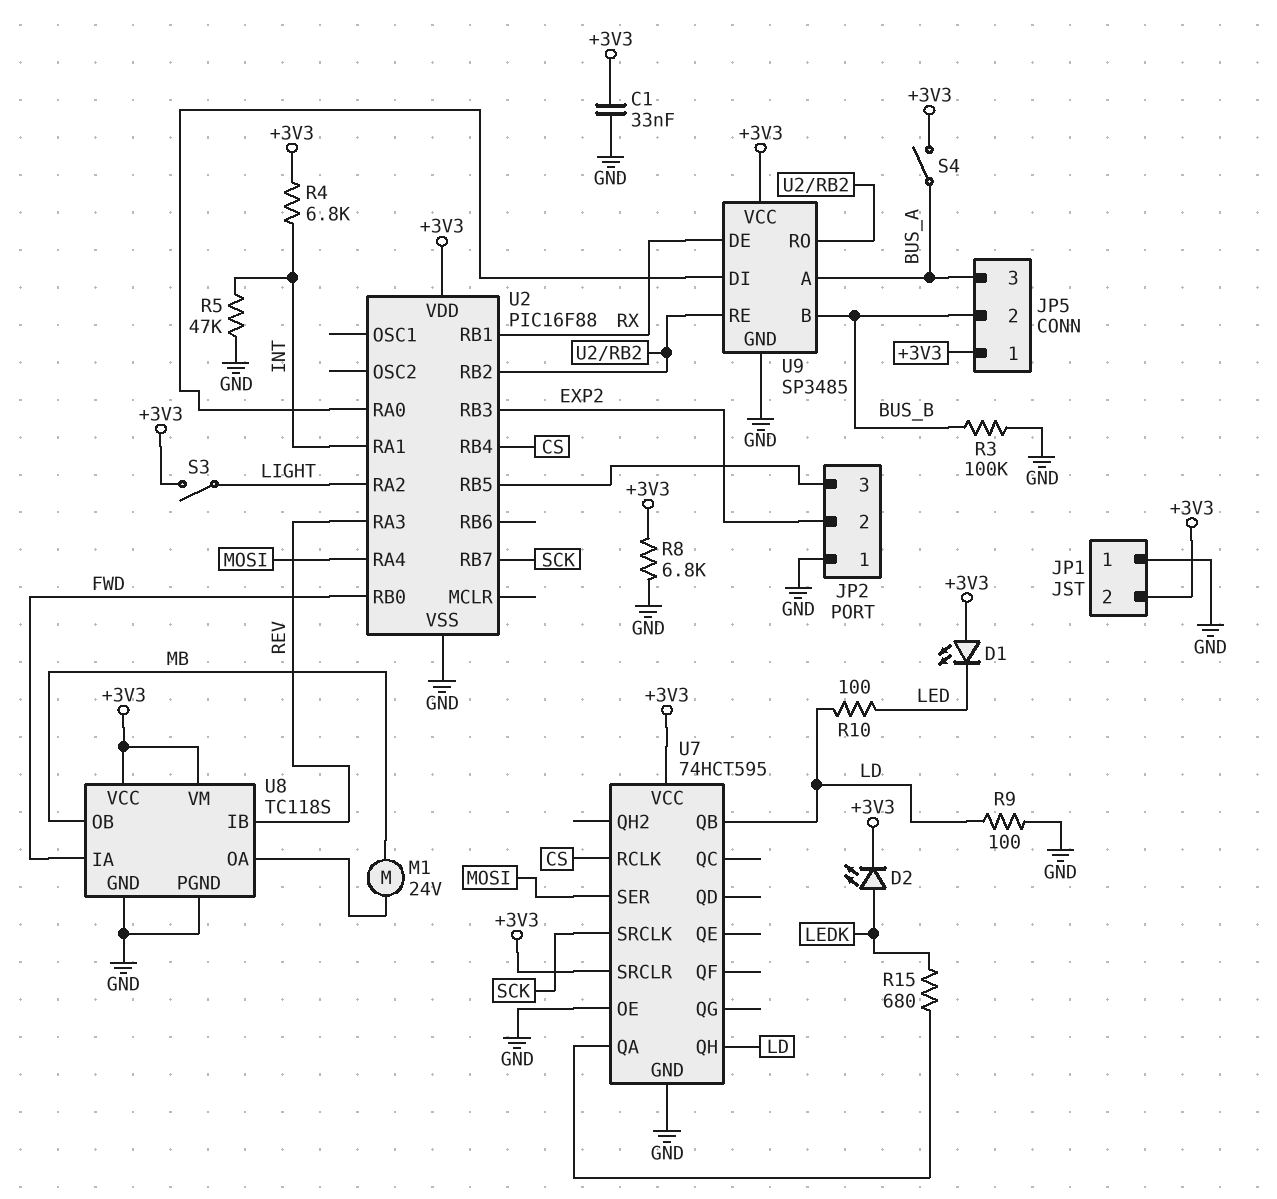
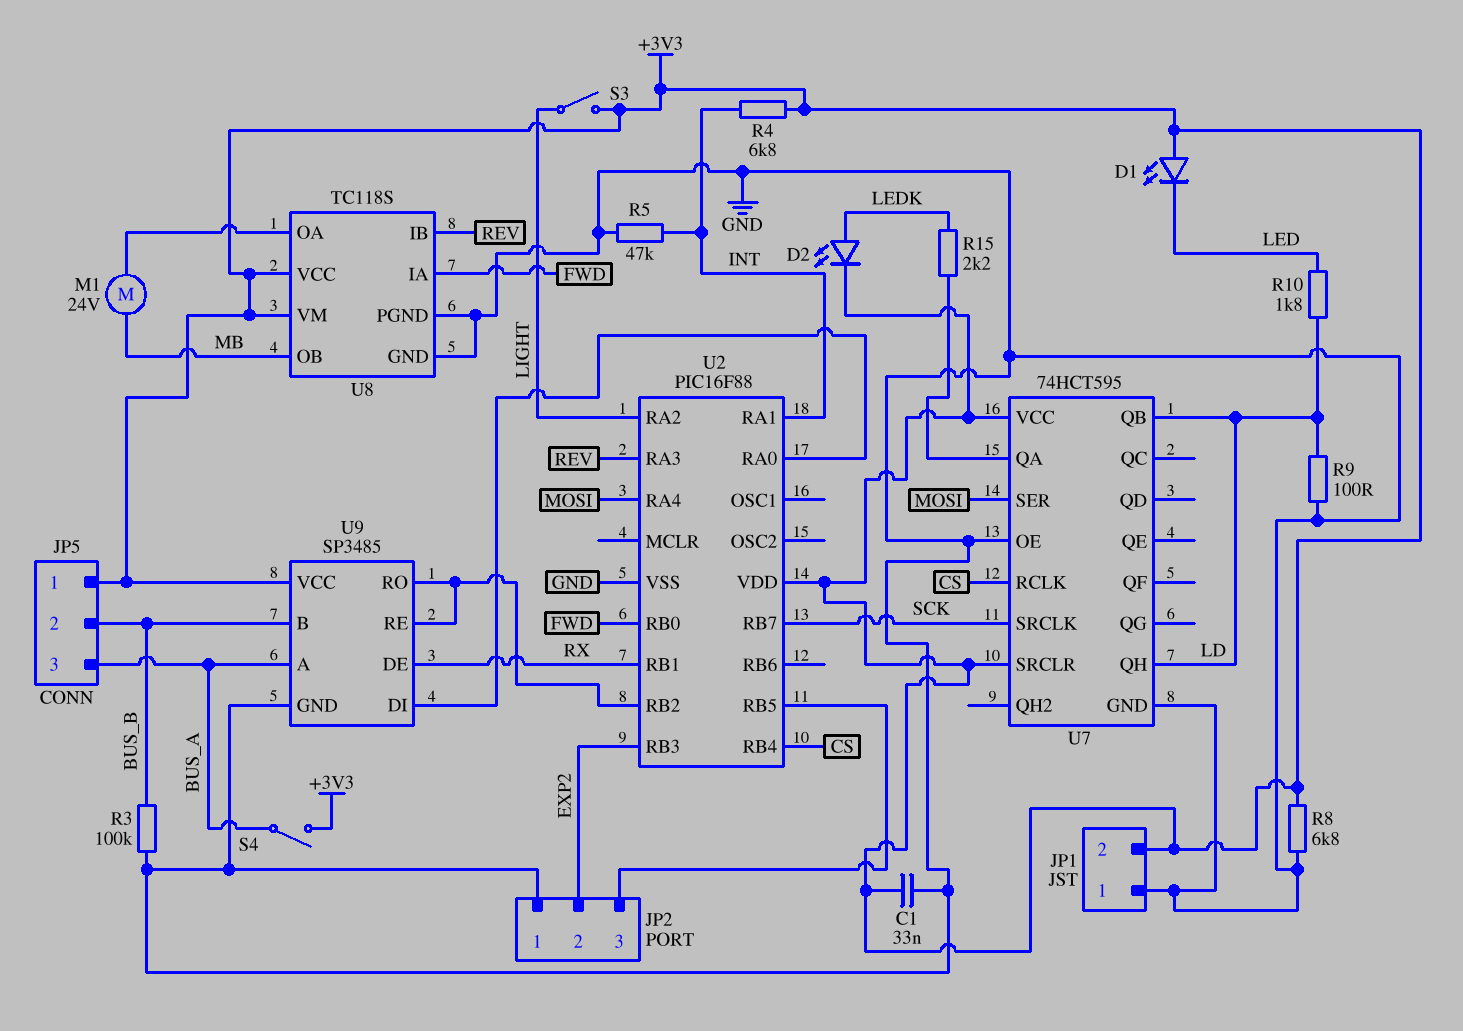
R10: 100 (LD, LED) -> 1.8k (LD, LED)
R15: 680 (LEDK, U7/QA) -> 2.2k (LEDK, U7/QA)

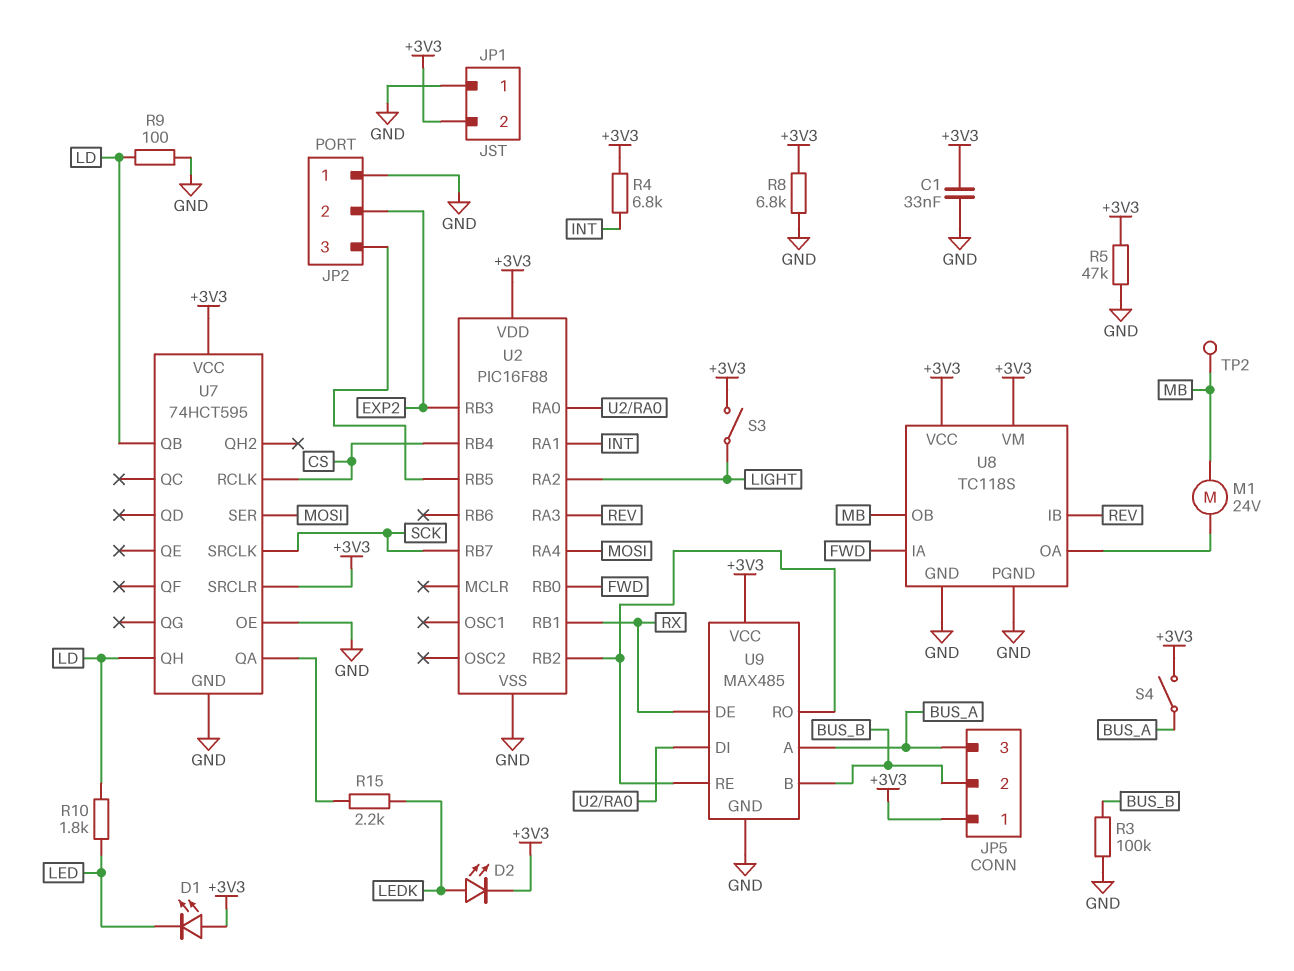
R5: 47k (GND, INT) -> 47k (+3V3, GND)
TP2: none -> test point (MB)
U9: SP3485 -> MAX485

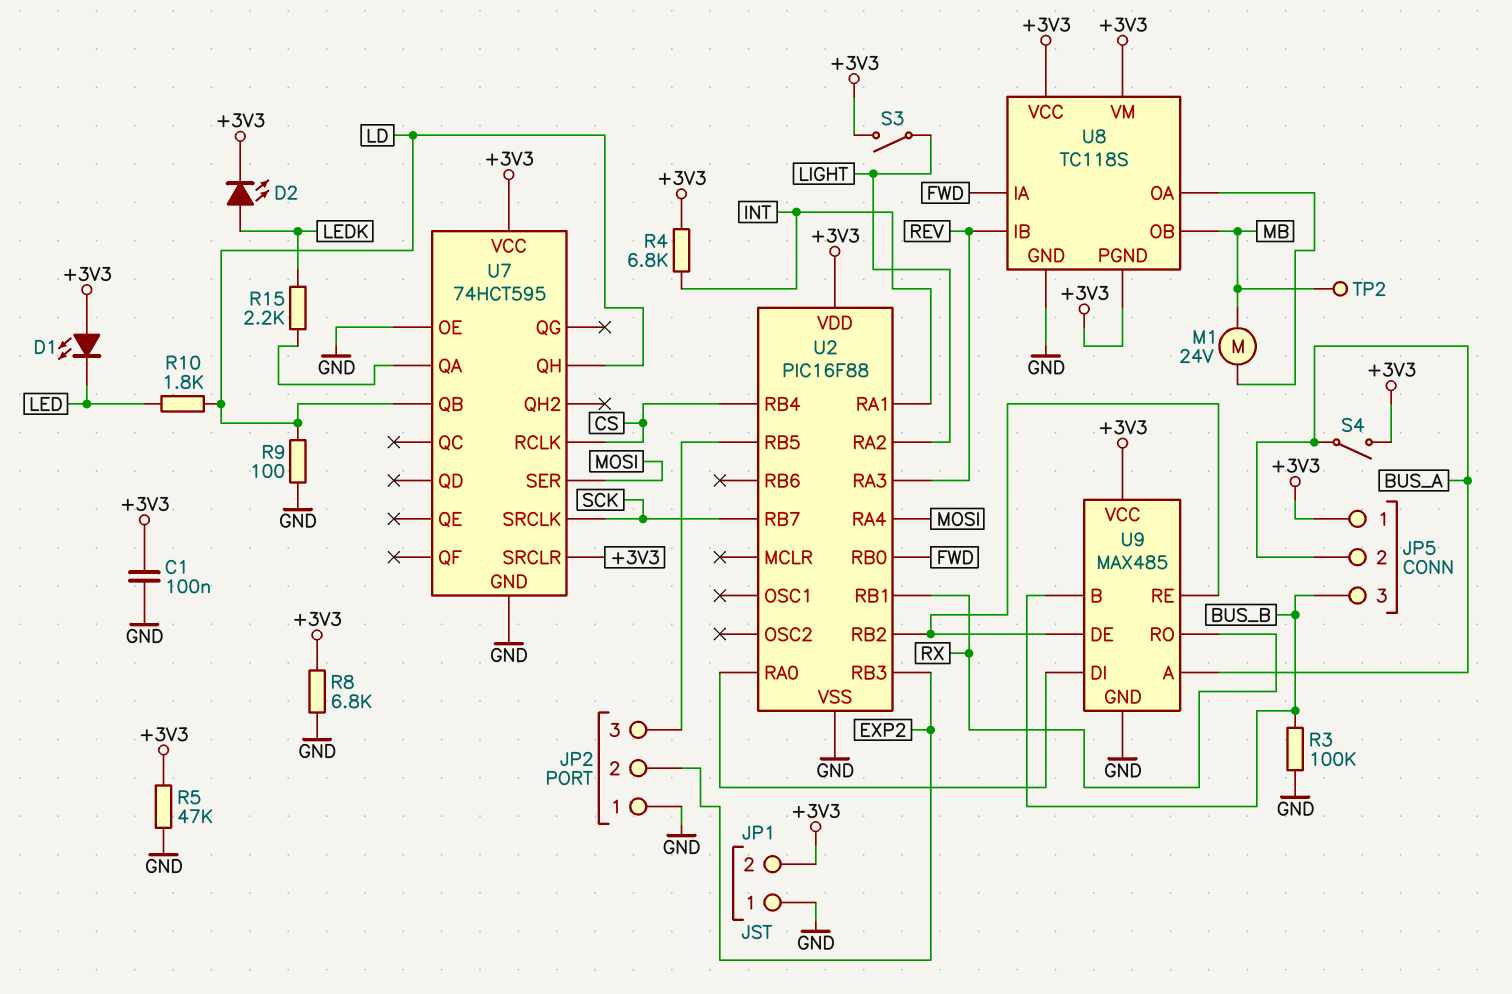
C1: 33nF (+3V3, GND) -> 100nF (+3V3, GND)
JP5 pin 2: BUS_B -> BUS_A
JP5 pin 3: BUS_A -> BUS_B
U8 pin PGND: GND -> +3V3
U9 pin DE: RX -> U2/RB2
U9 pin RO: U2/RB2 -> RX

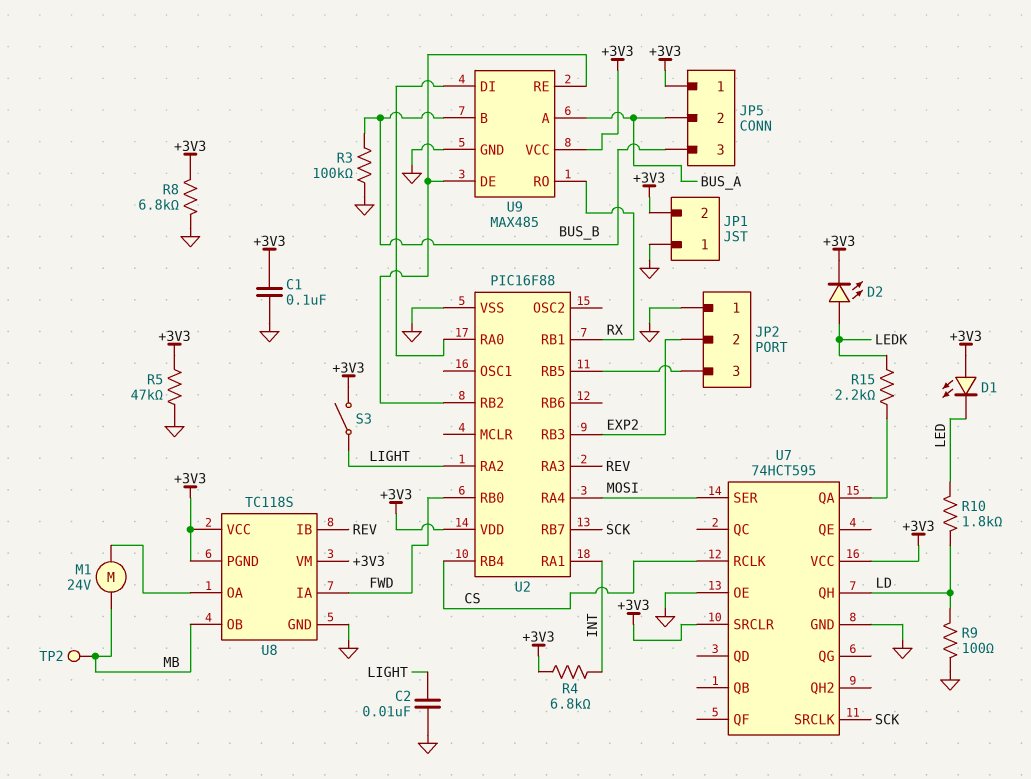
C2: none -> 10nF (GND, LIGHT)
S4: switch (+3V3, BUS_A) -> none
U7 pin QB: LD -> none

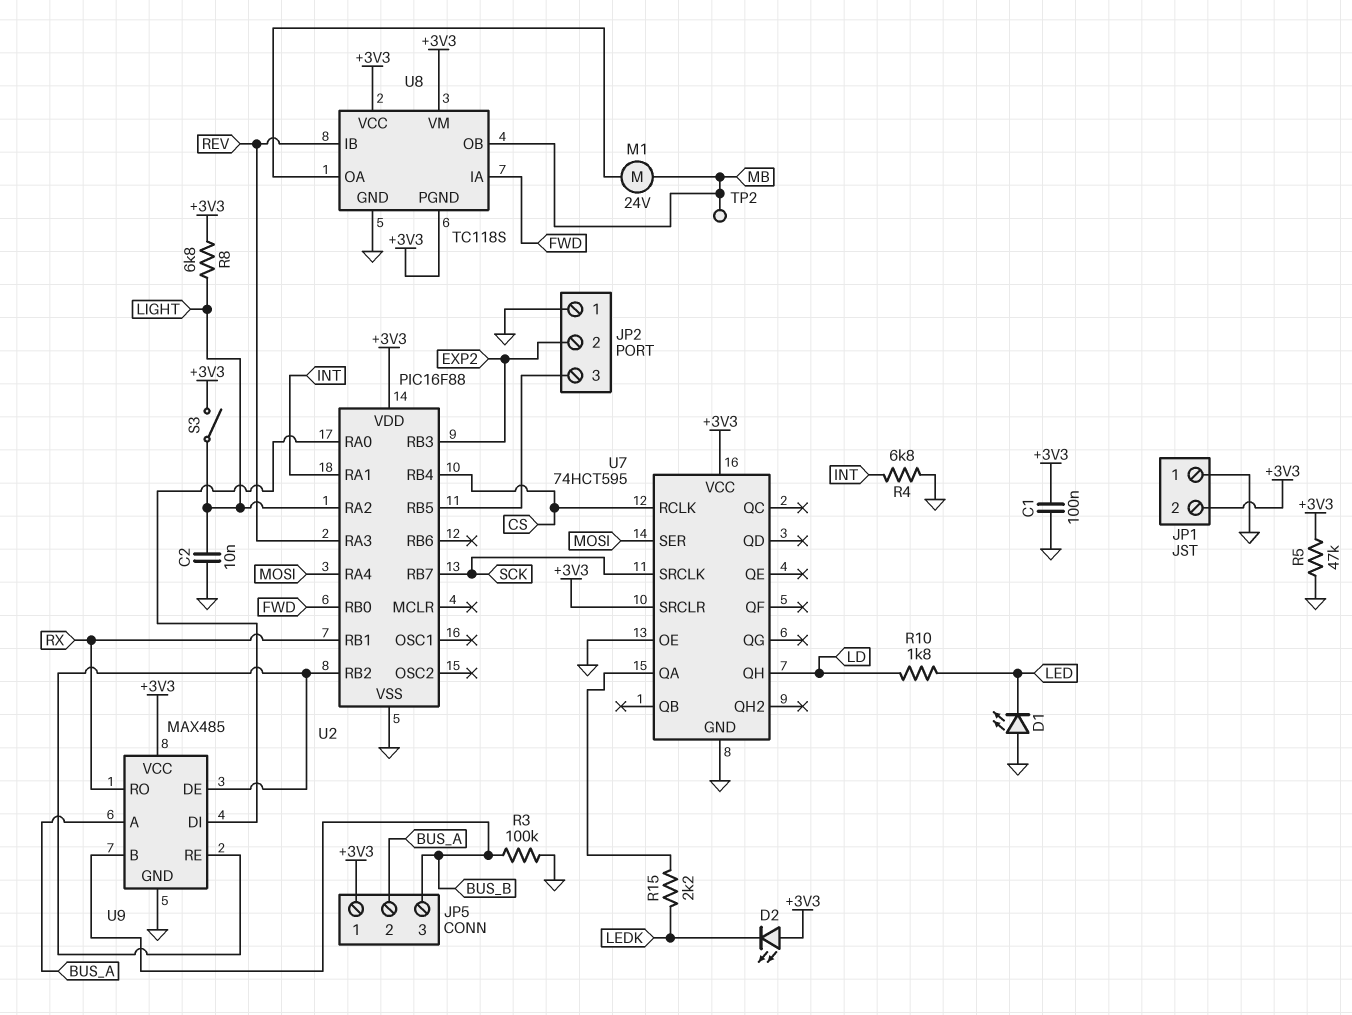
D1: LED (A +3V3, K LED) -> LED (A GND, K LED)
D2: LED (A LEDK, K +3V3) -> LED (A +3V3, K LEDK)
R4: 6.8k (+3V3, INT) -> 6.8k (GND, INT)
R8: 6.8k (+3V3, GND) -> 6.8k (+3V3, LIGHT)
R9: 100 (GND, LD) -> none

